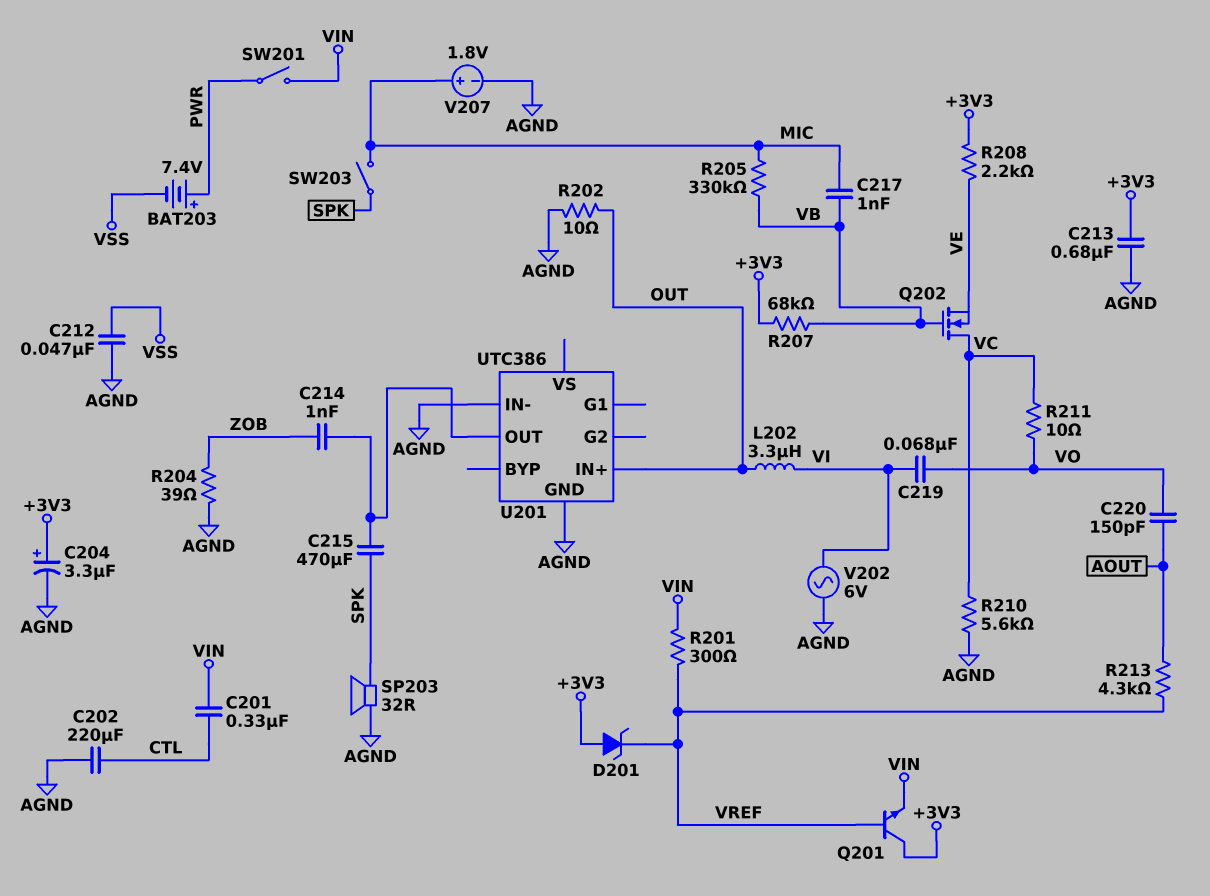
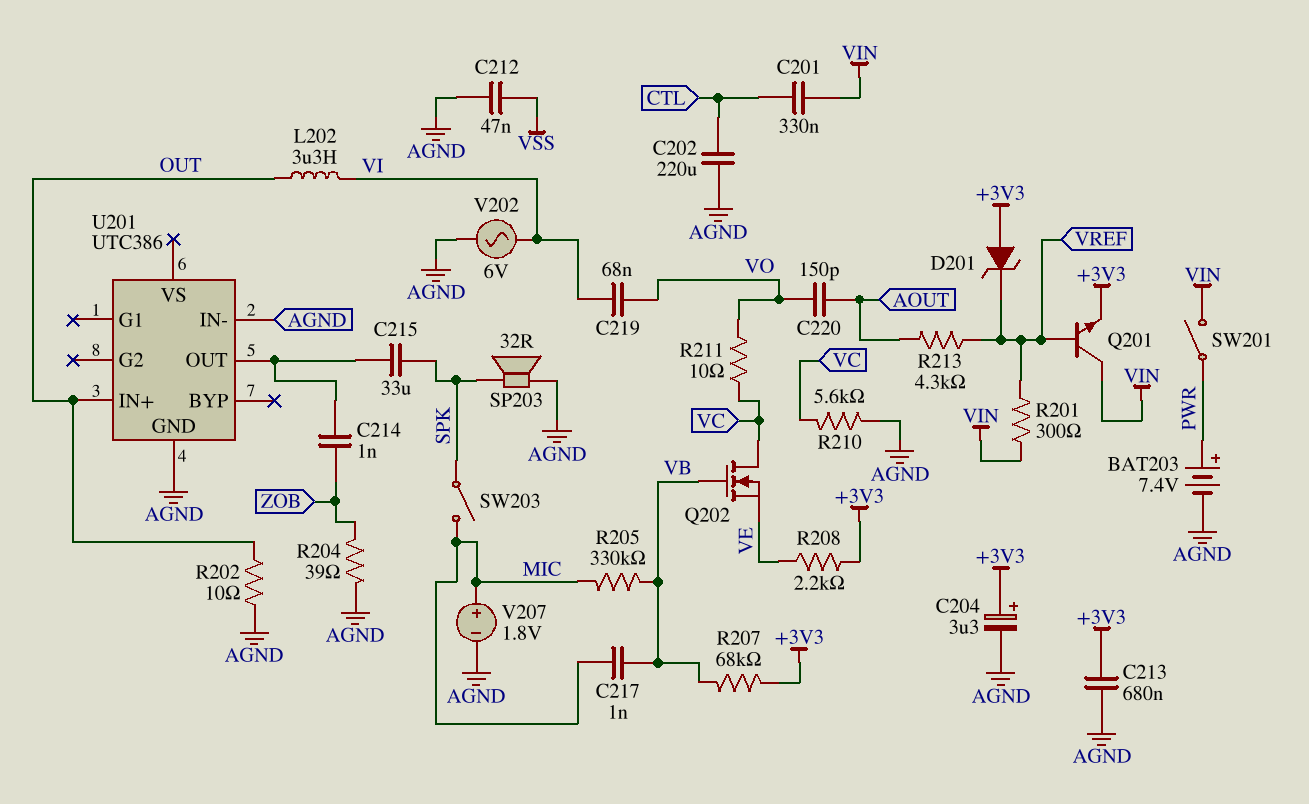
BAT203: 7.4V (plus PWR, minus VSS) -> 7.4V (plus PWR, minus AGND)
C215: 470uF (SPK, U201/OUT) -> 33uF (SPK, U201/OUT)
Q201: NPN (B VREF, C +3V3, E VIN) -> NPN (B VREF, C VIN, E +3V3)

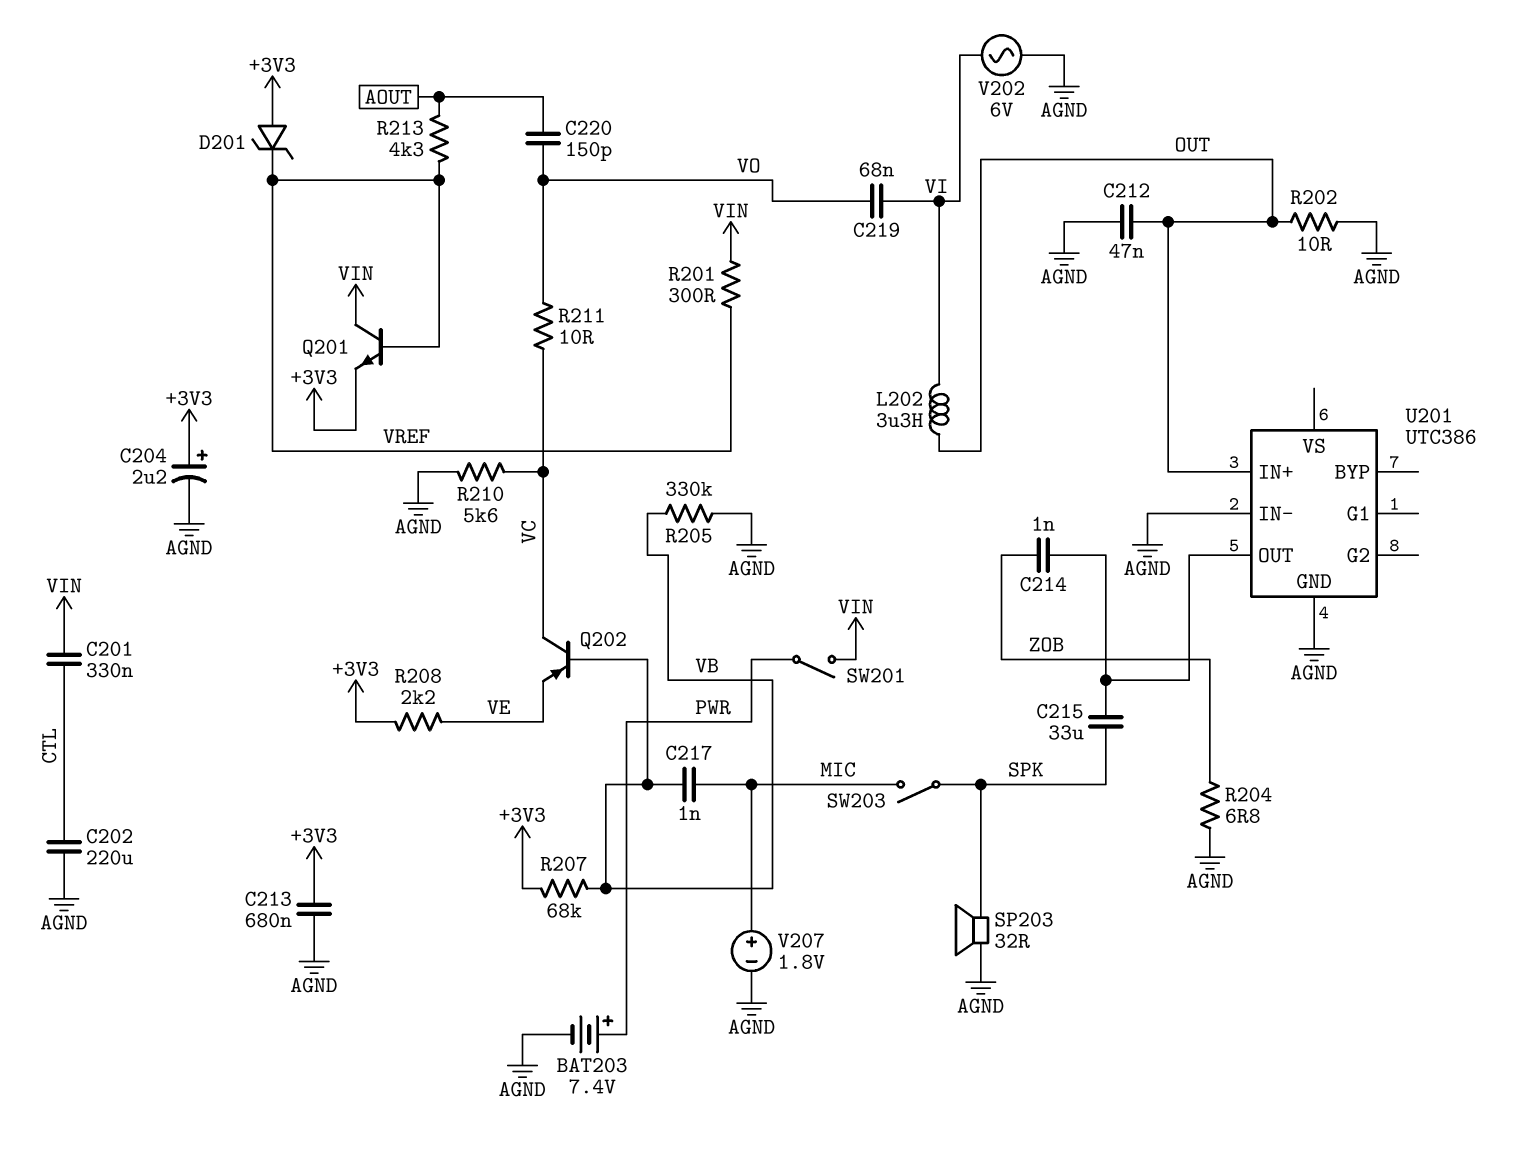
C204: 3.3uF (plus +3V3, minus AGND) -> 2.2uF (plus +3V3, minus AGND)
C212: 47nF (AGND, VSS) -> 47nF (AGND, OUT)
Q202: NMOS (G VB, D VC, S VE) -> PNP (B VB, C VC, E VE)
R204: 39 (AGND, ZOB) -> 6.8 (AGND, ZOB)
R205: 330k (MIC, VB) -> 330k (AGND, VB)

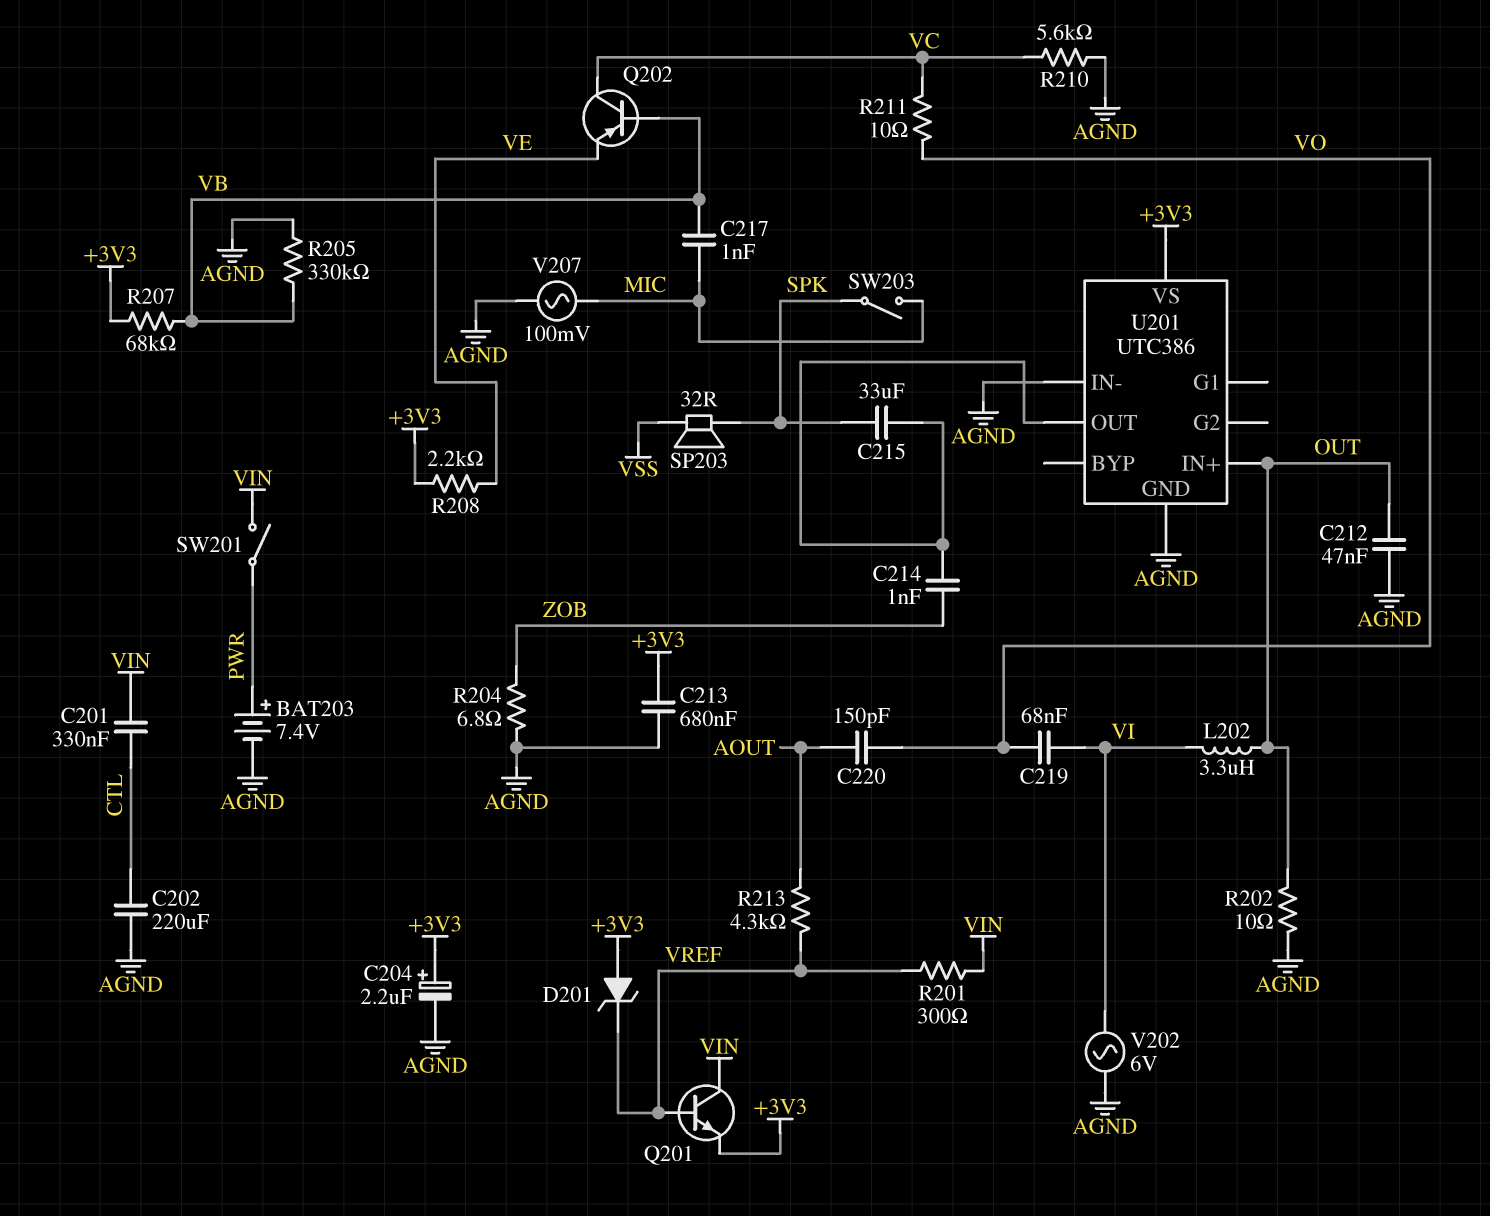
SP203: speaker 32R (AGND, SPK) -> speaker 32R (SPK, VSS)
U201 pin VS: none -> +3V3
V207: 1.8V (plus MIC, minus AGND) -> AC 100mV (AGND, MIC)

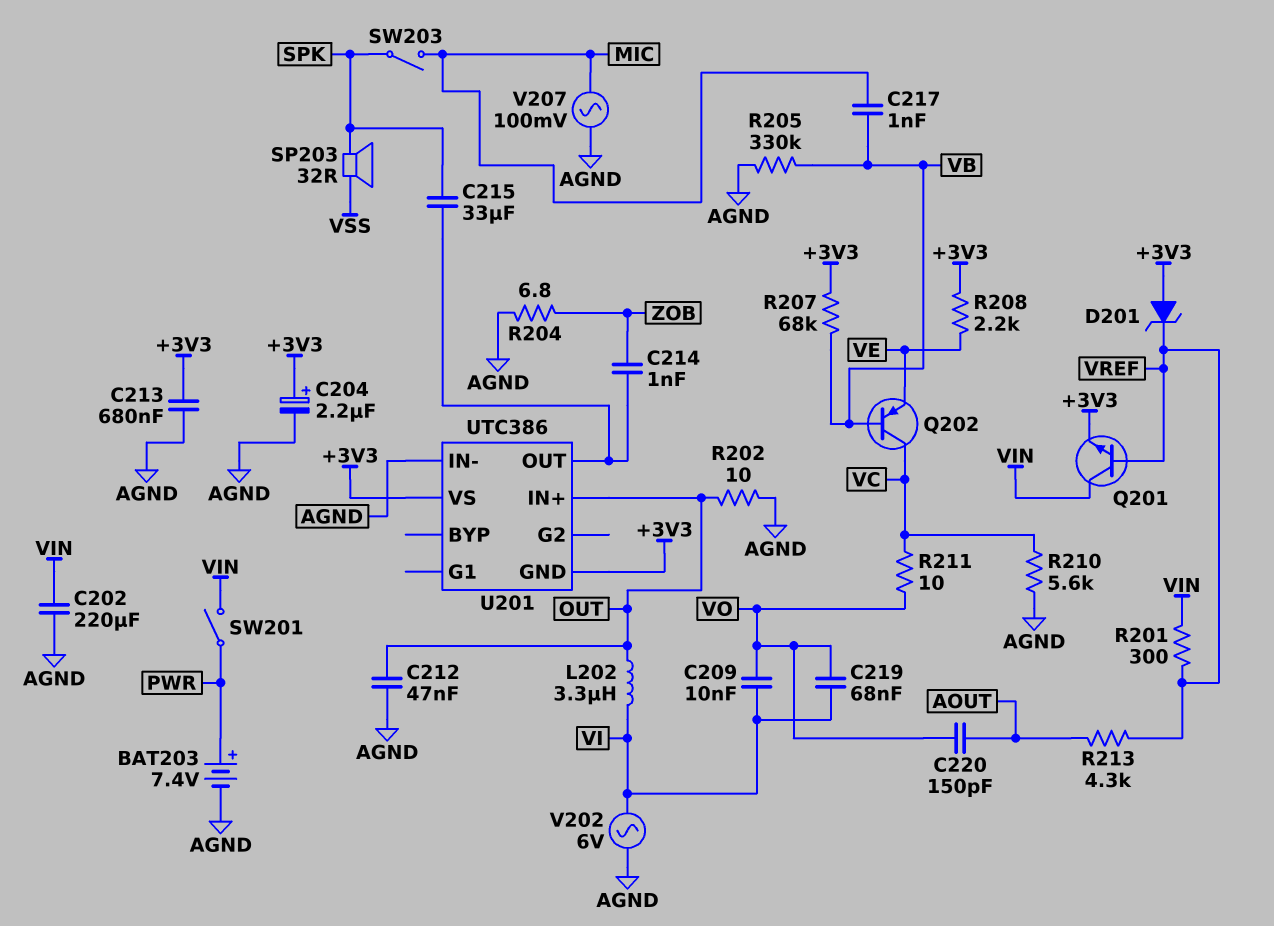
C201: 330nF (CTL, VIN) -> none
C202: 220uF (AGND, CTL) -> 220uF (AGND, VIN)
C209: none -> 10nF (VI, VO)
U201 pin GND: AGND -> +3V3

